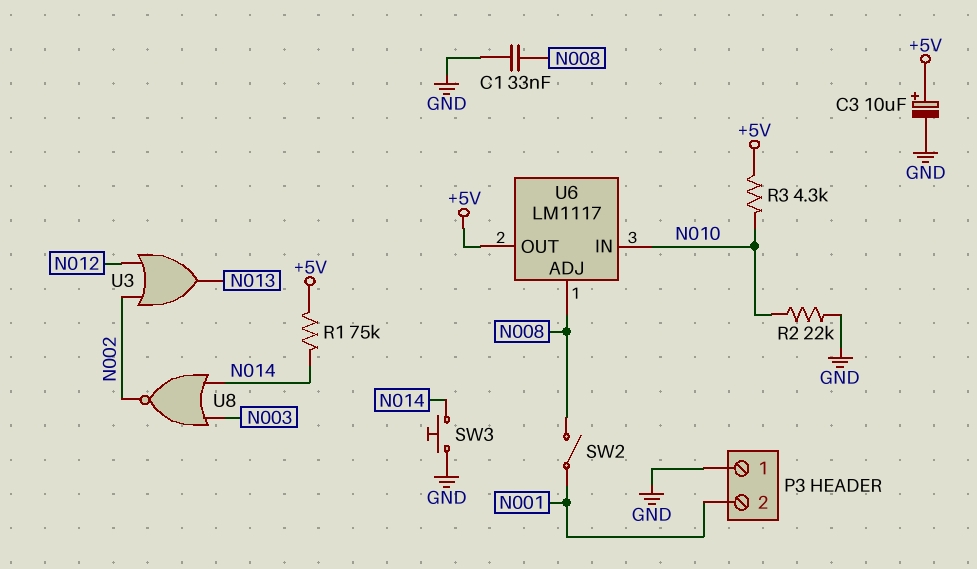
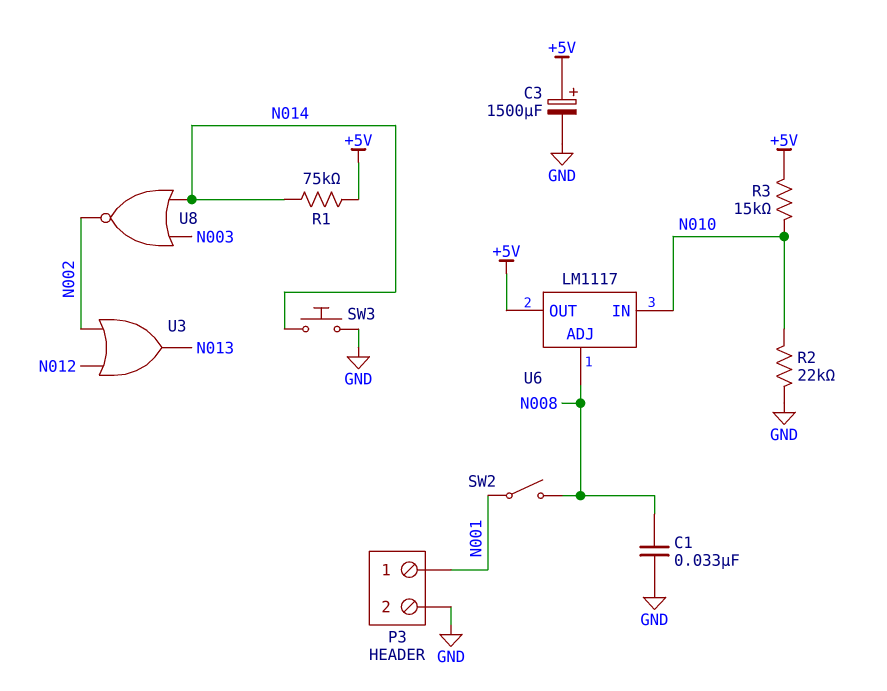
C3: 10uF (plus +5V, minus GND) -> 1500uF (plus +5V, minus GND)
P3 pin 1: GND -> N001
P3 pin 2: N001 -> GND
R3: 4.3k (+5V, N010) -> 15k (+5V, N010)

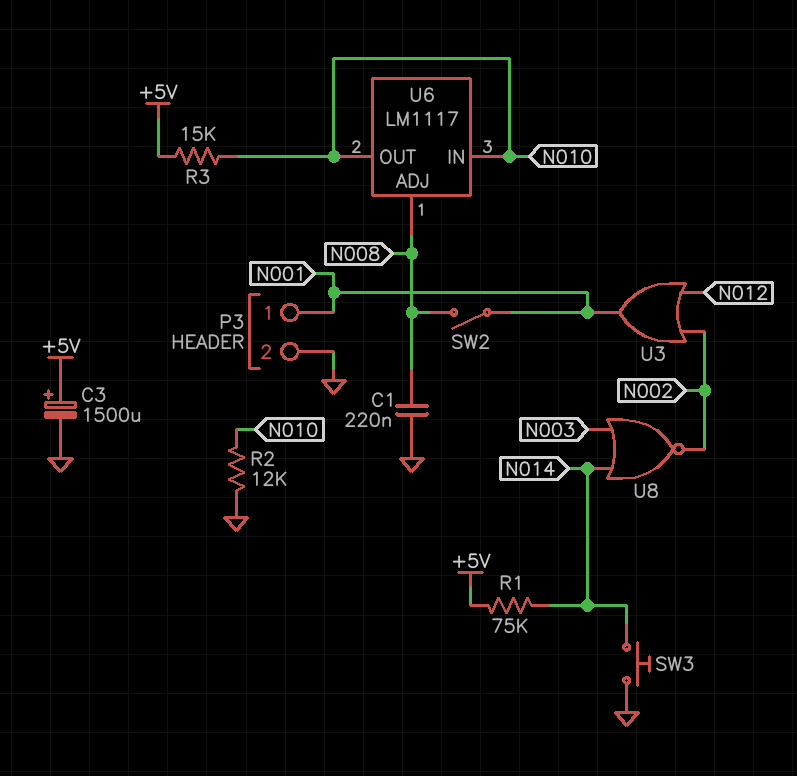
C1: 33nF (GND, N008) -> 220nF (GND, N008)
R2: 22k (GND, N010) -> 12k (GND, N010)
U3: OR (in N002, in N012, out N013) -> OR (in N002, in N012, out N001)
U6 pin OUT: +5V -> N010

